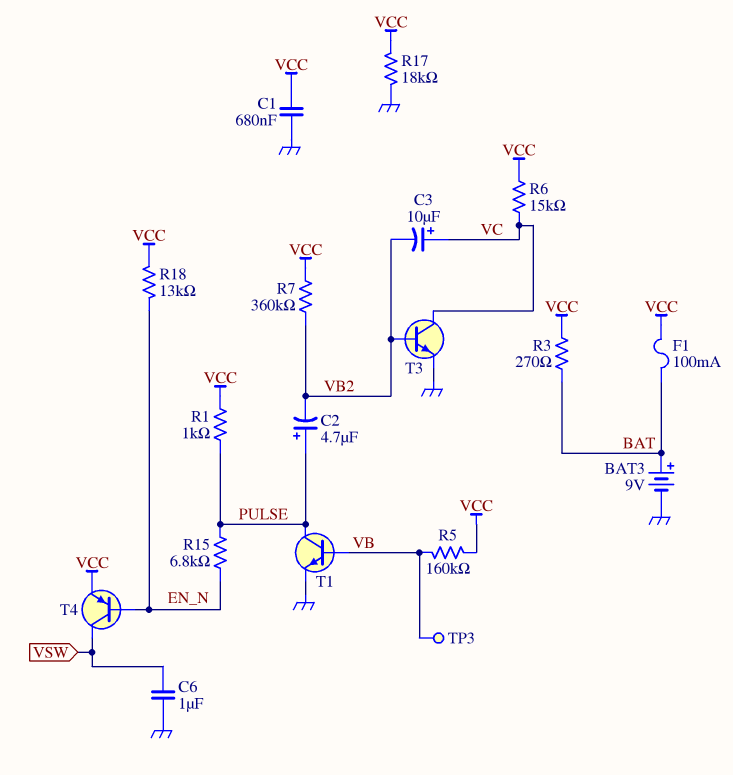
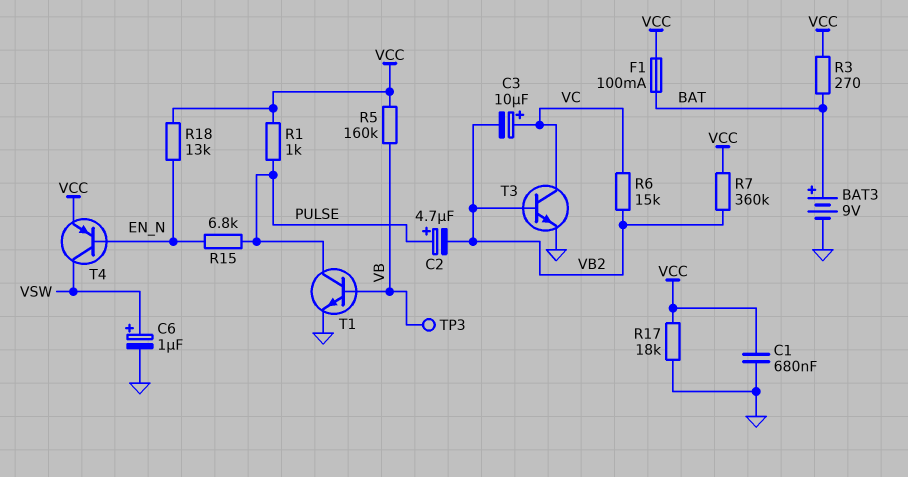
C6: 1uF (GND, VSW) -> 1uF (plus VSW, minus GND)
R6: 15k (VC, VCC) -> 15k (VB2, VC)

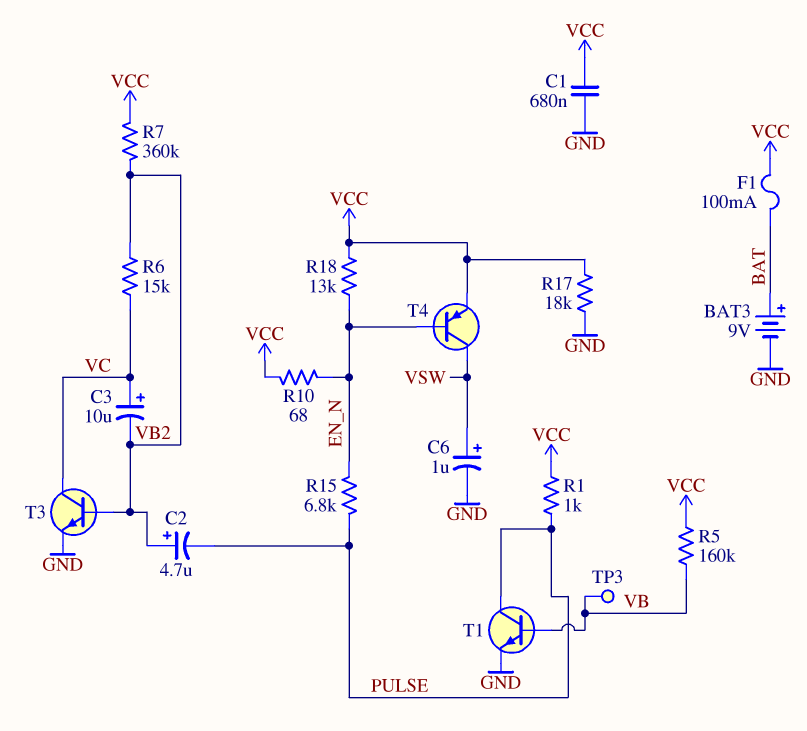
C2: 4.7uF (plus PULSE, minus VB2) -> 4.7uF (plus VB2, minus PULSE)
R3: 270 (BAT, VCC) -> none
R10: none -> 68 (EN_N, VCC)

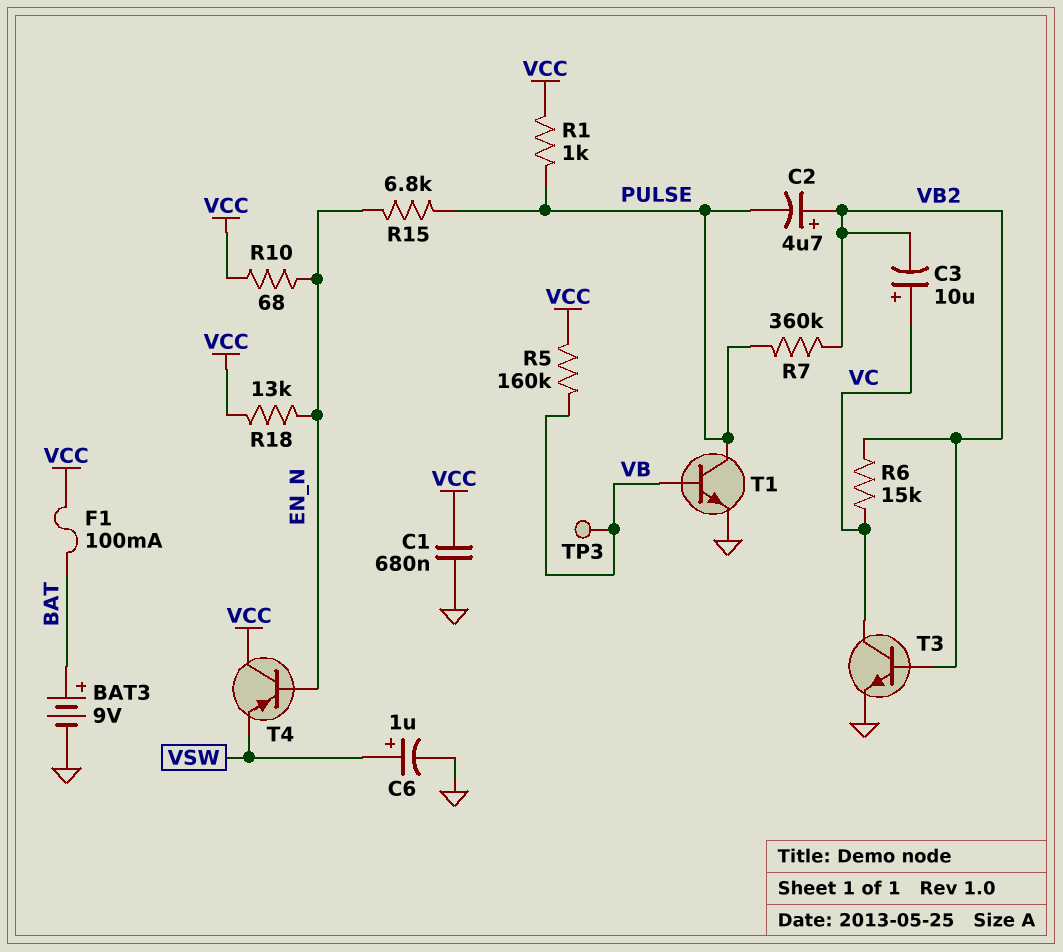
R7: 360k (VB2, VCC) -> 360k (PULSE, VB2)
R17: 18k (GND, VCC) -> none
T4: PNP (B EN_N, C VSW, E VCC) -> PNP (B EN_N, C VCC, E VSW)

